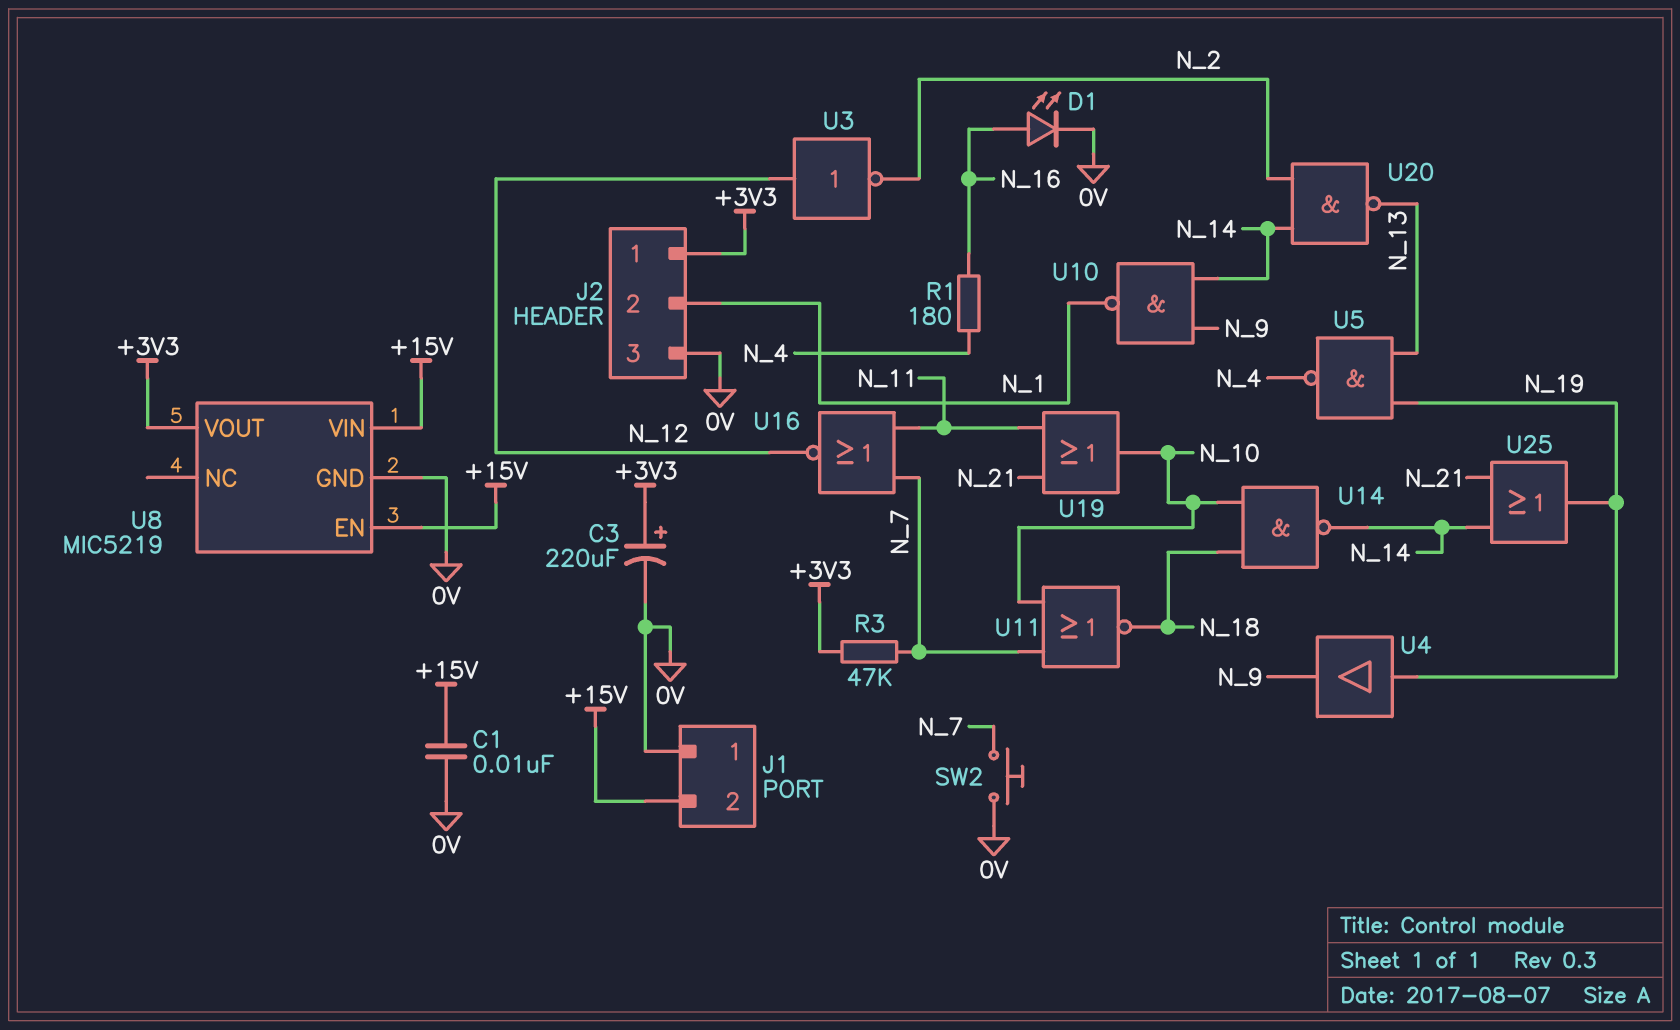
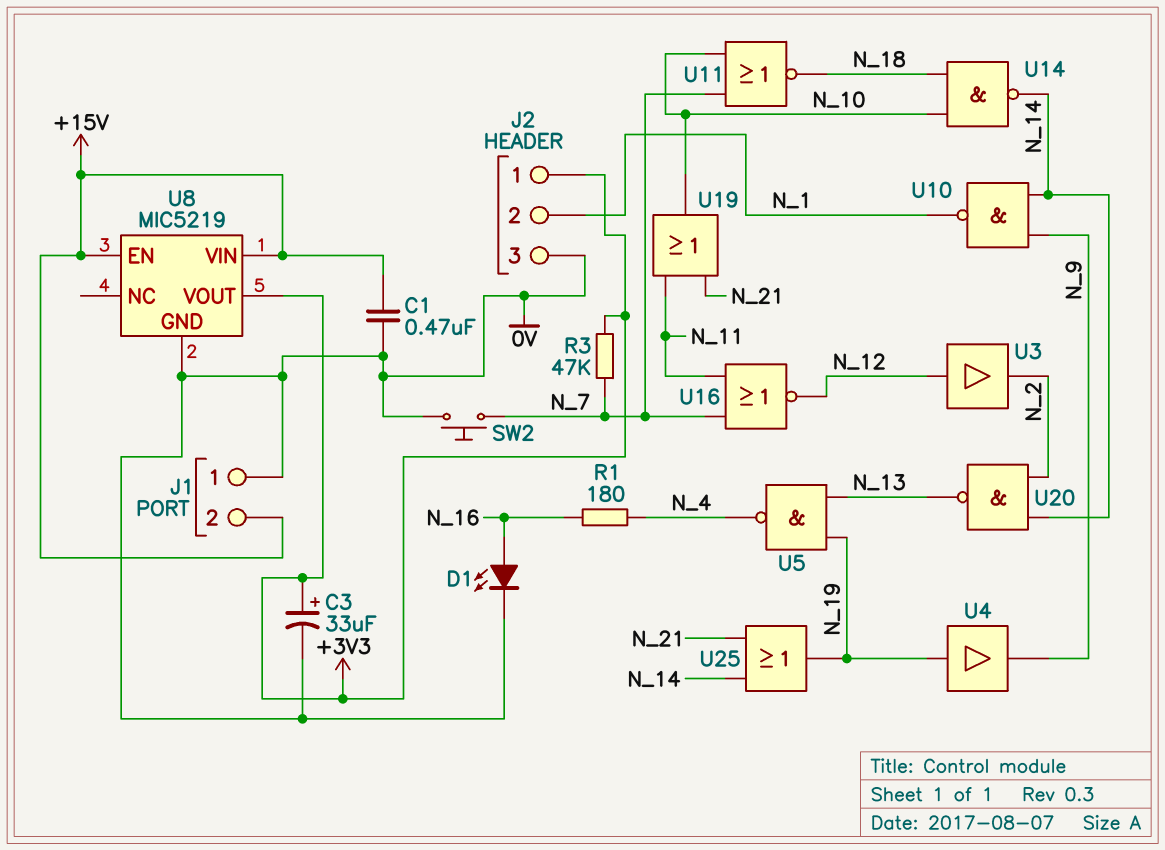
C1: 10nF (+15V, 0V) -> 470nF (+15V, 0V)
C3: 220uF (plus +3V3, minus 0V) -> 33uF (plus +3V3, minus 0V)
U3: NOT (in N_12, out N_2) -> buffer (in N_12, out N_2)

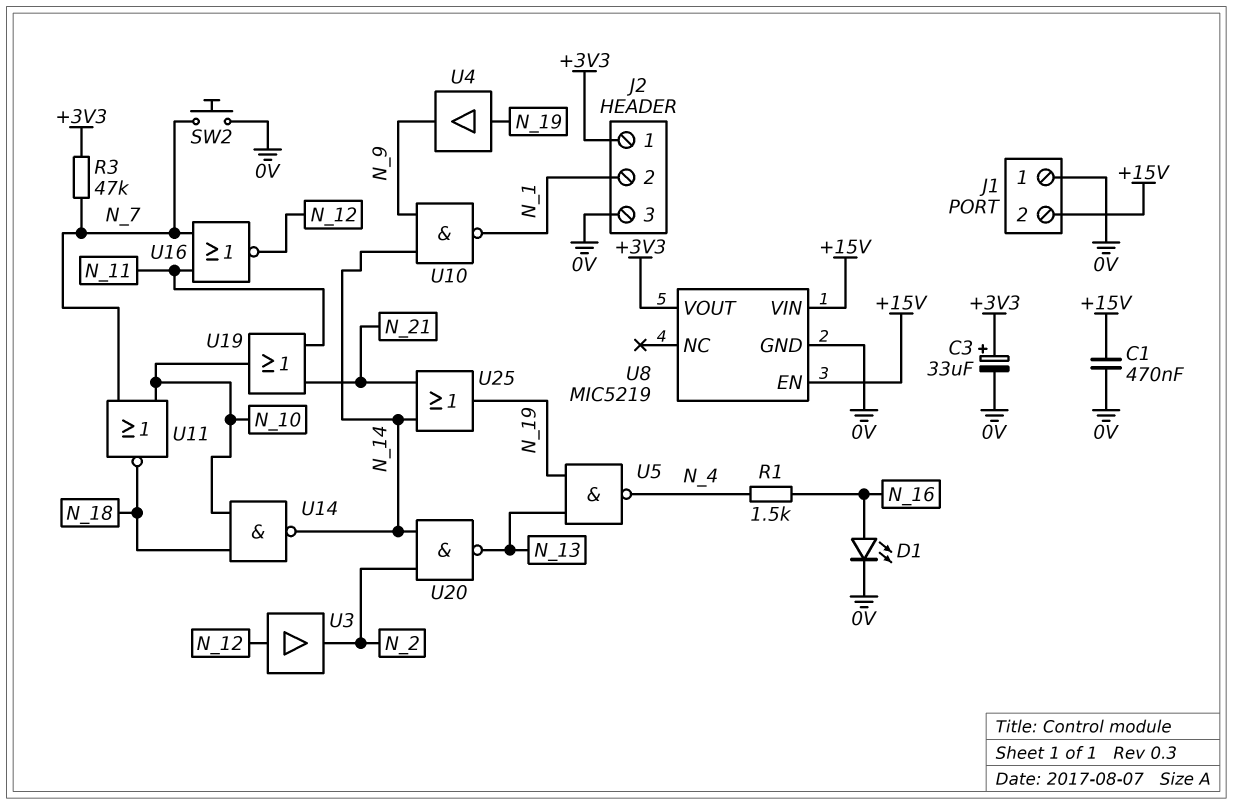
R1: 180 (N_4, N_16) -> 1.5k (N_4, N_16)

